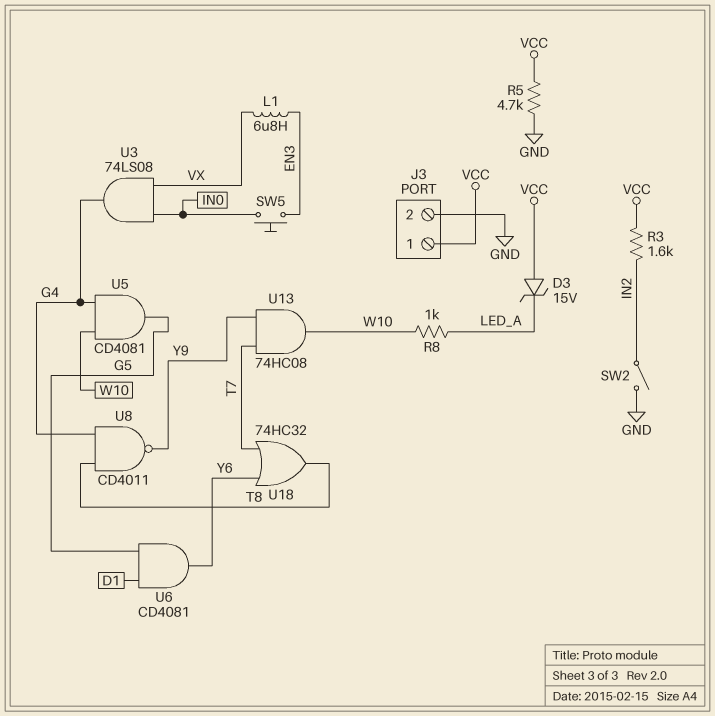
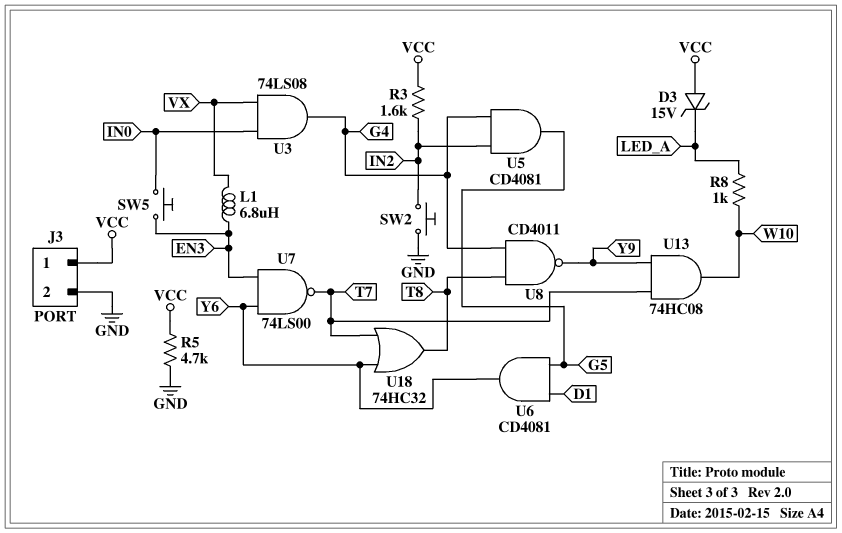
SW2: switch (GND, IN2) -> button (GND, IN2)
U5: AND CD4081 (in G4, in W10, out G5) -> AND CD4081 (in G4, in IN2, out G5)
U7: none -> NAND 74LS00 (in EN3, in Y6, out T7)

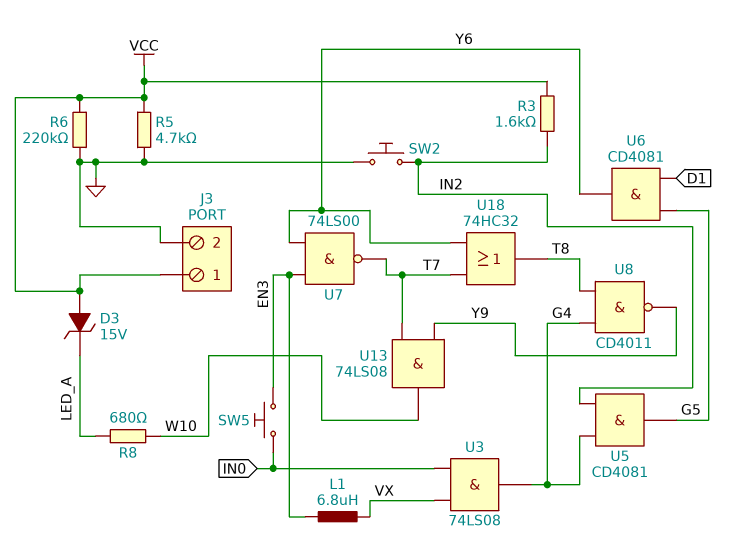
R6: none -> 220k (GND, VCC)
R8: 1k (LED_A, W10) -> 680 (LED_A, W10)
U13: AND 74HC08 (in T7, in Y9, out W10) -> AND 74LS08 (in T7, in Y9, out W10)

